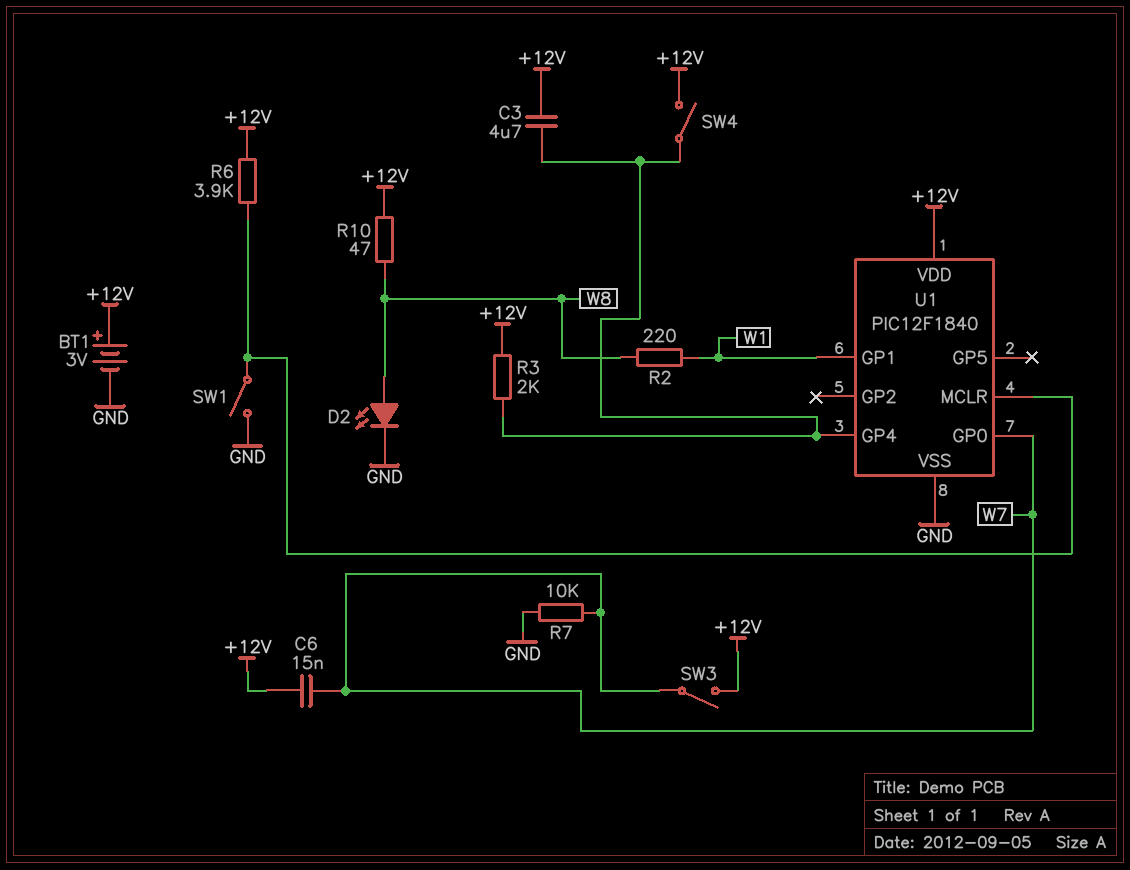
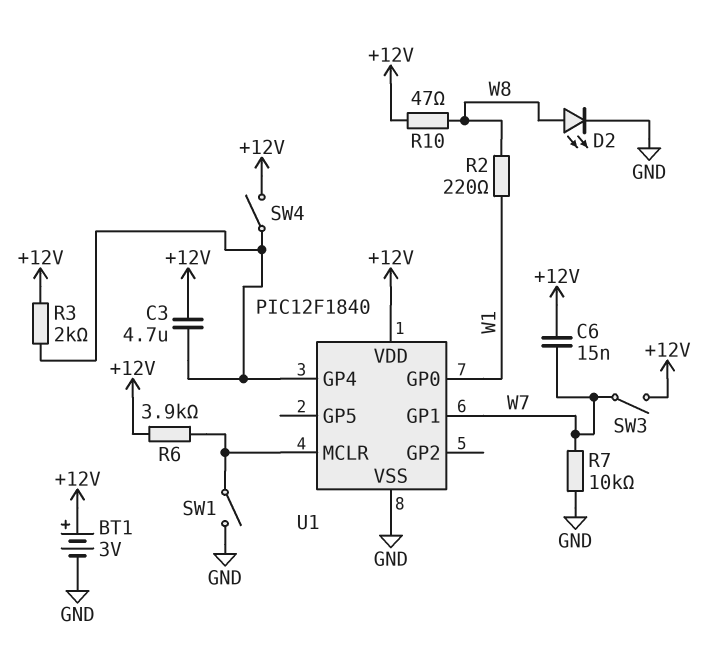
U1 pin GP0: W7 -> W1
U1 pin GP1: W1 -> W7

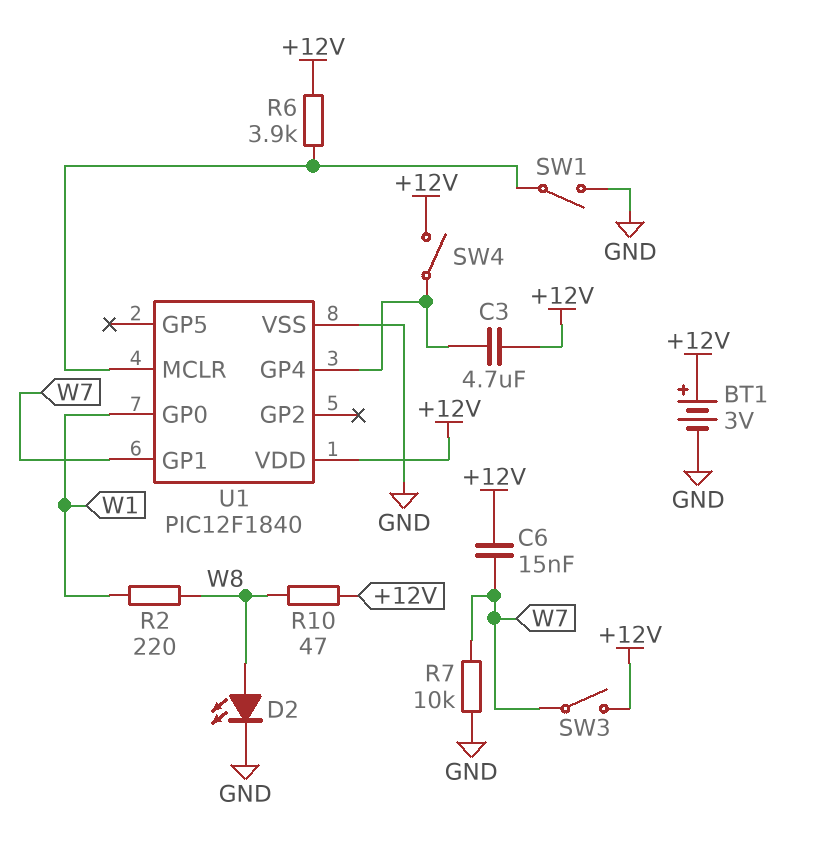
R3: 2k (+12V, U1/GP4) -> none

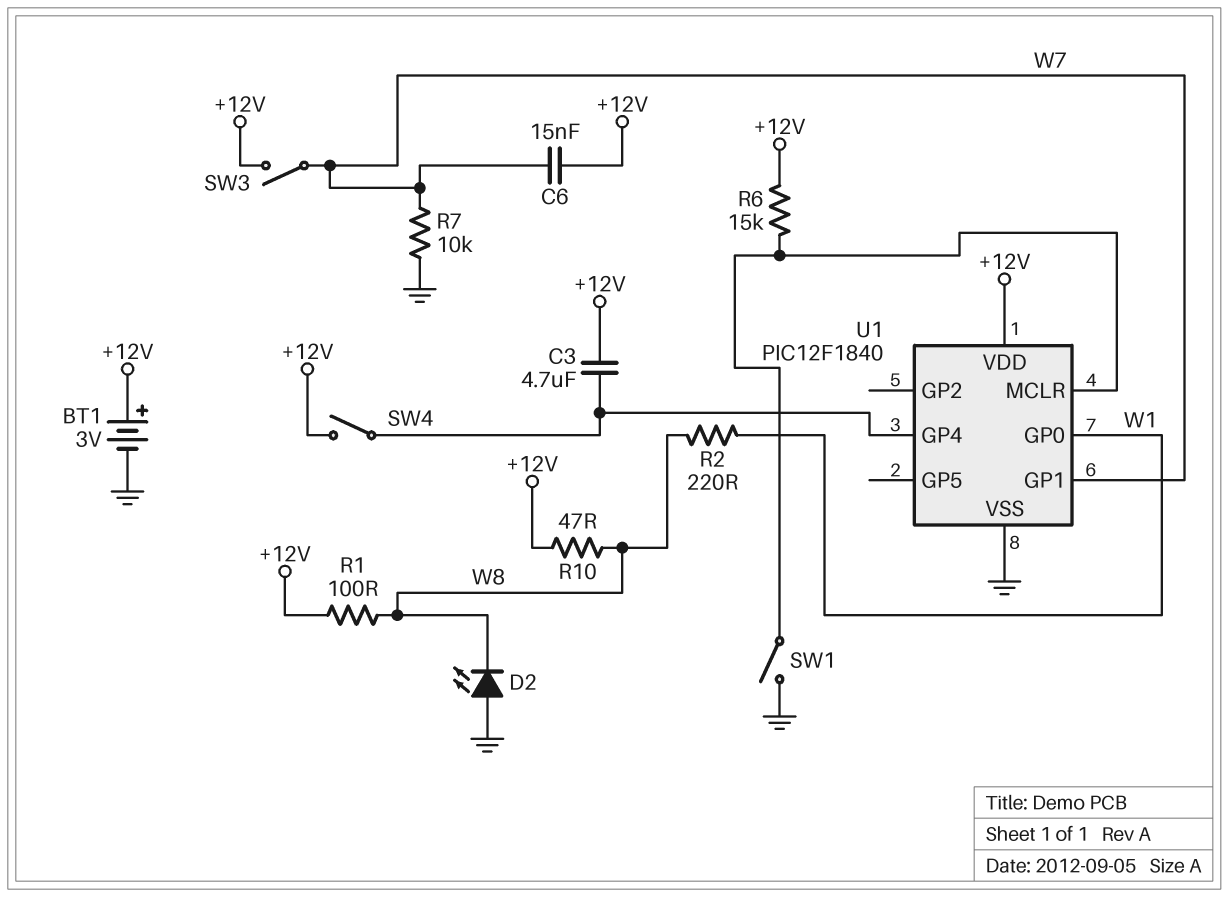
D2: LED (A W8, K GND) -> LED (A GND, K W8)
R1: none -> 100 (+12V, W8)
R6: 3.9k (+12V, U1/MCLR) -> 15k (+12V, U1/MCLR)

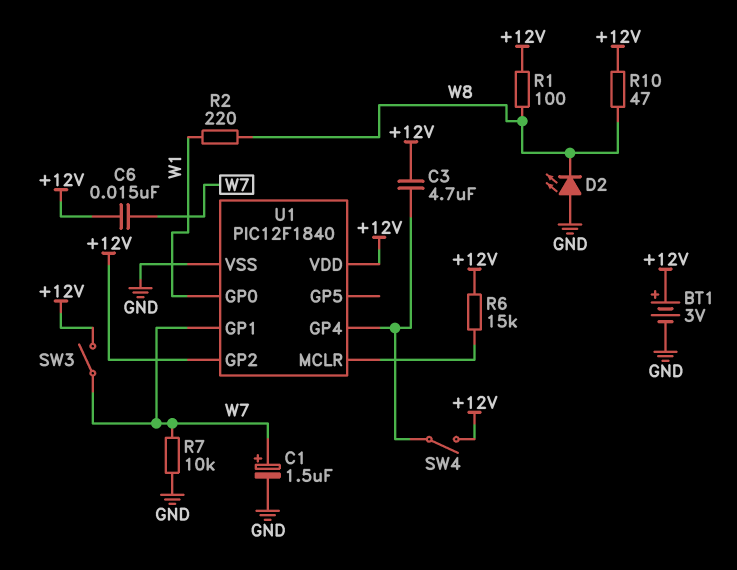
C1: none -> 1.5uF (plus W7, minus GND)
SW1: switch (GND, U1/MCLR) -> none
U1 pin GP2: none -> +12V

